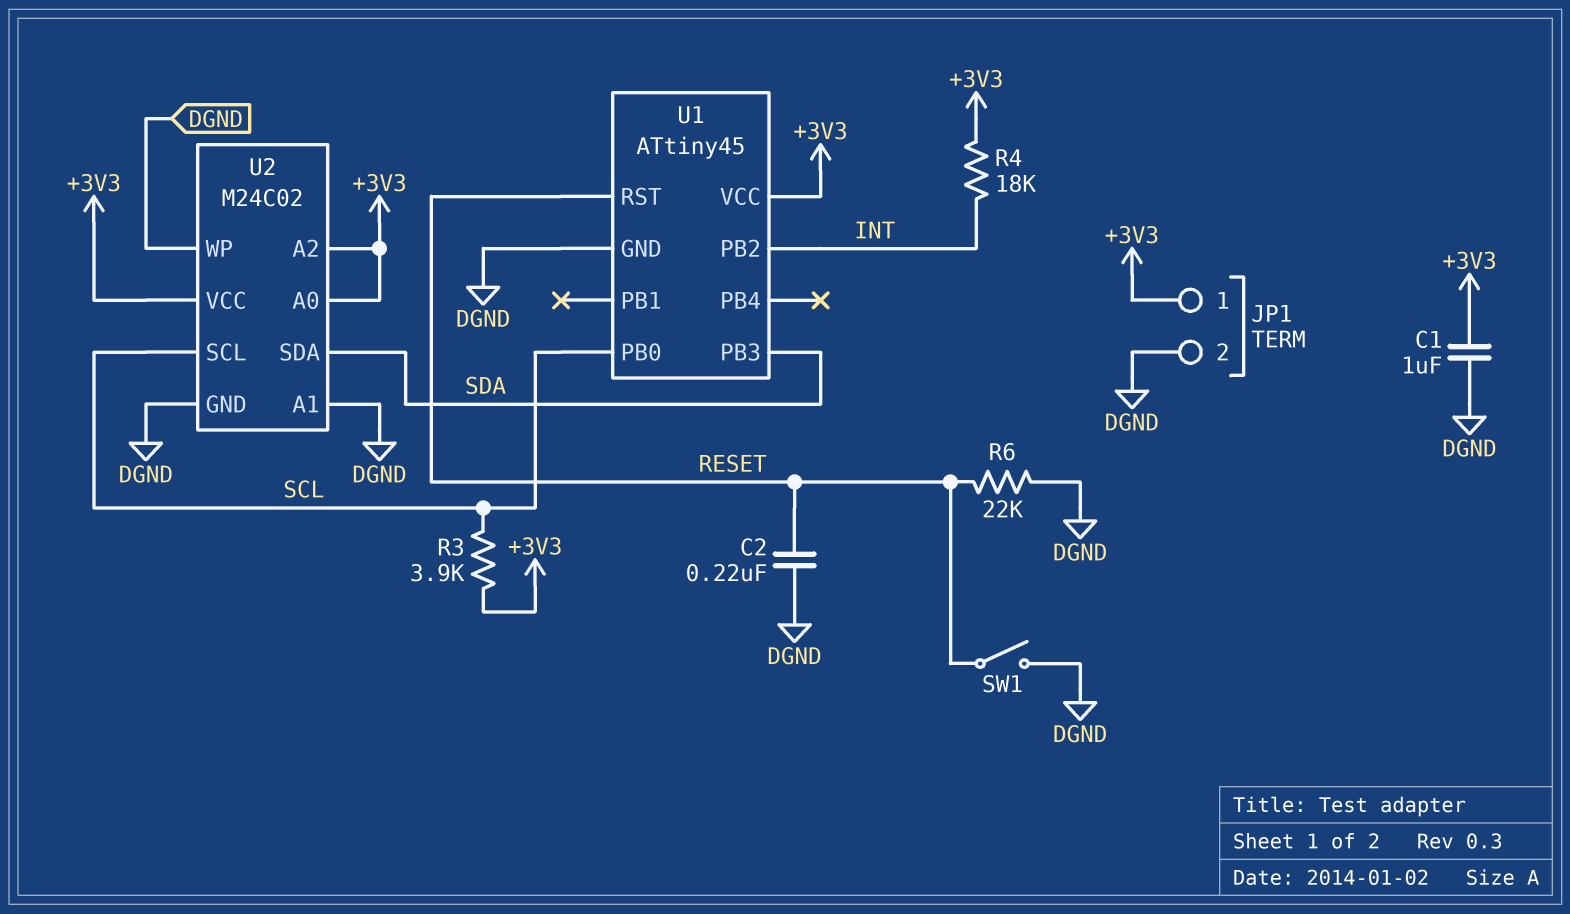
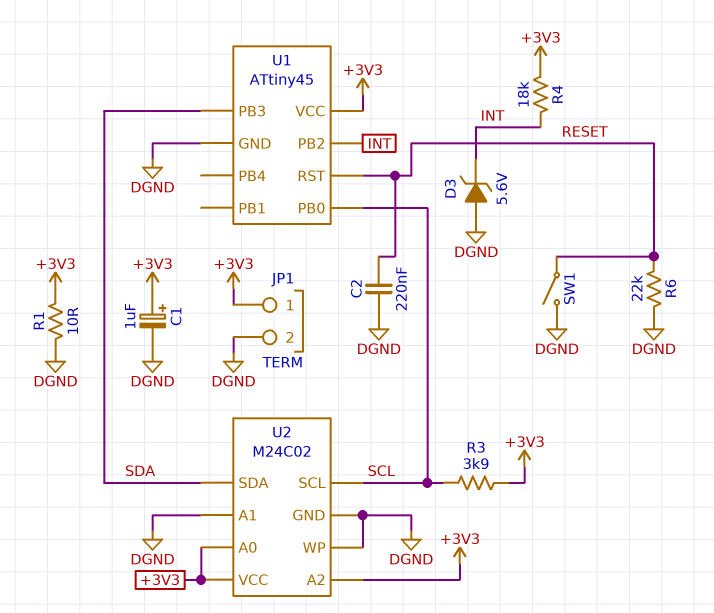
C1: 1uF (+3V3, DGND) -> 1uF (plus +3V3, minus DGND)
D3: none -> zener 5.6V (A DGND, K INT)
R1: none -> 10 (+3V3, DGND)

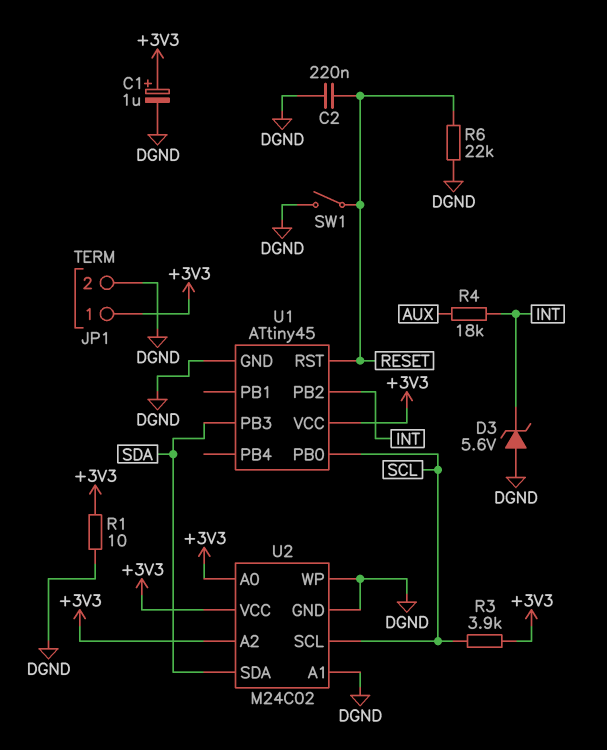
R4: 18k (+3V3, INT) -> 18k (AUX, INT)

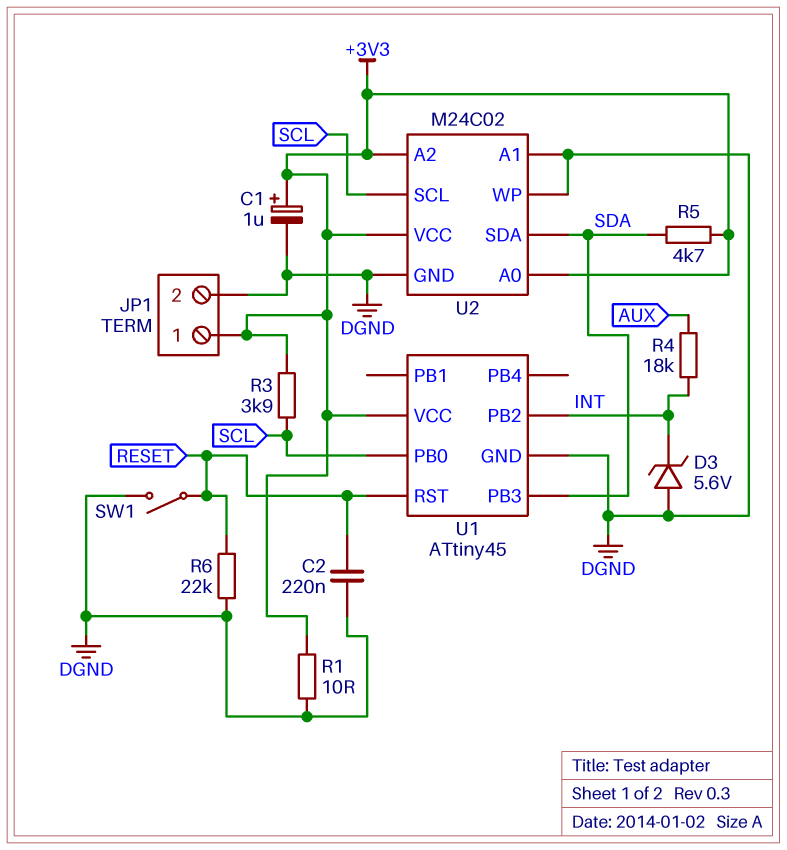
R5: none -> 4.7k (+3V3, SDA)

